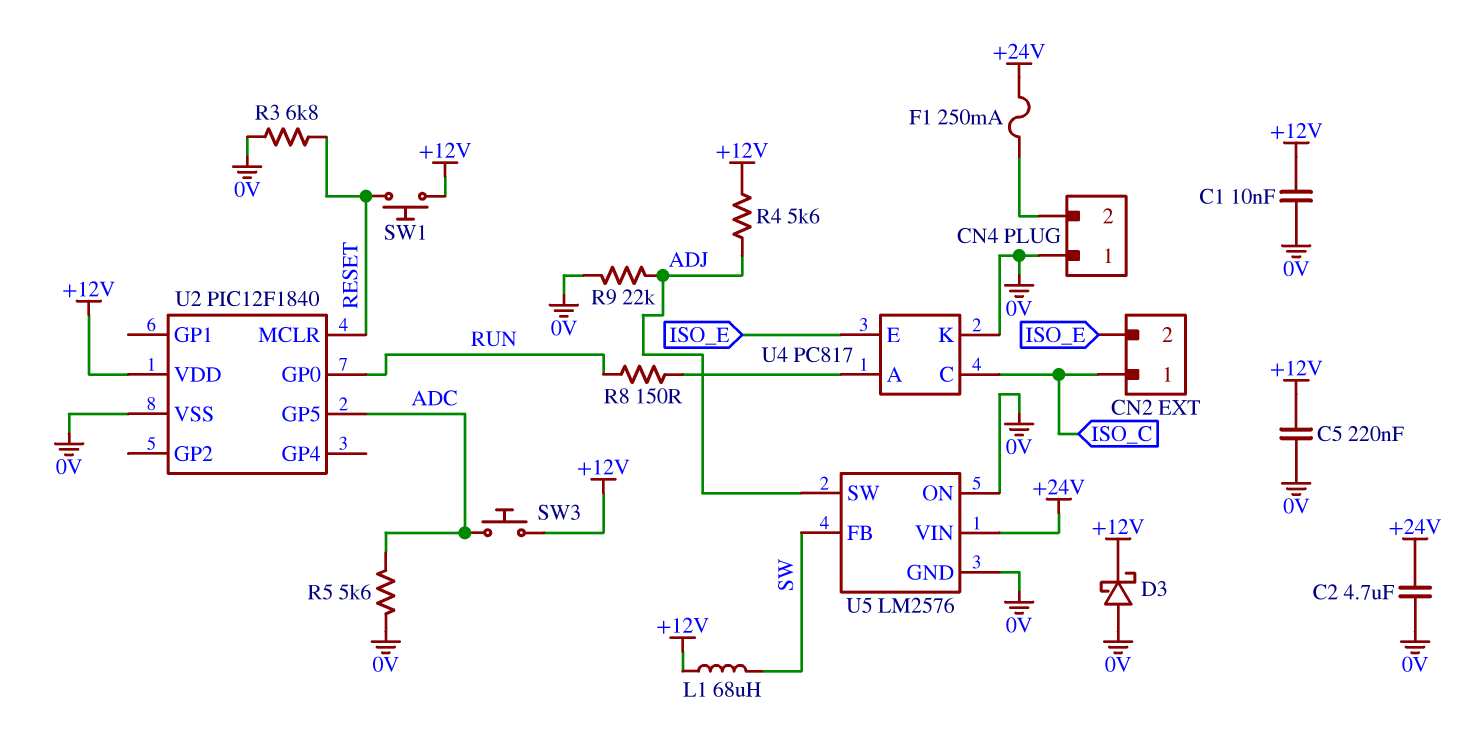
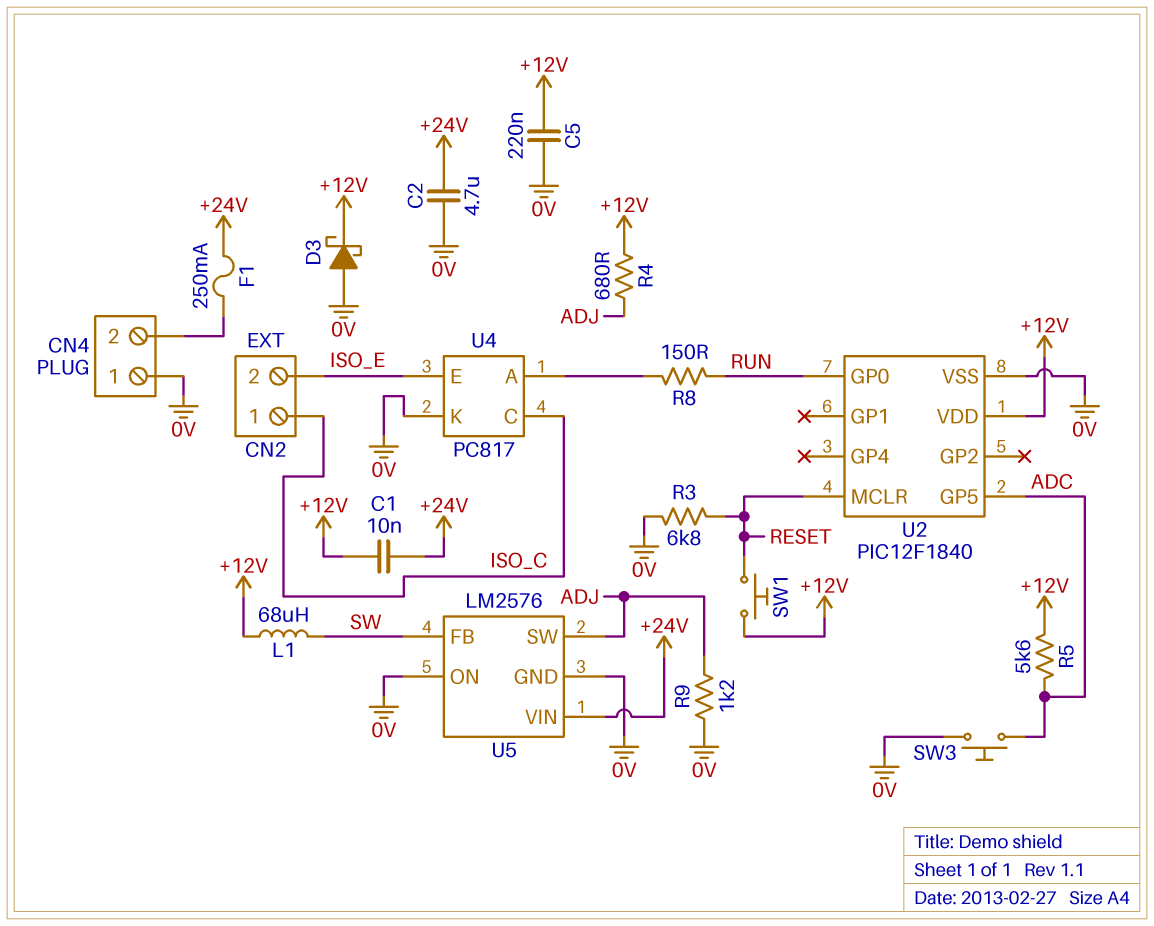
C1: 10nF (+12V, 0V) -> 10nF (+12V, +24V)
R4: 5.6k (+12V, ADJ) -> 680 (+12V, ADJ)
R5: 5.6k (0V, ADC) -> 5.6k (+12V, ADC)
R9: 22k (0V, ADJ) -> 1.2k (0V, ADJ)
SW3: button (+12V, ADC) -> button (0V, ADC)

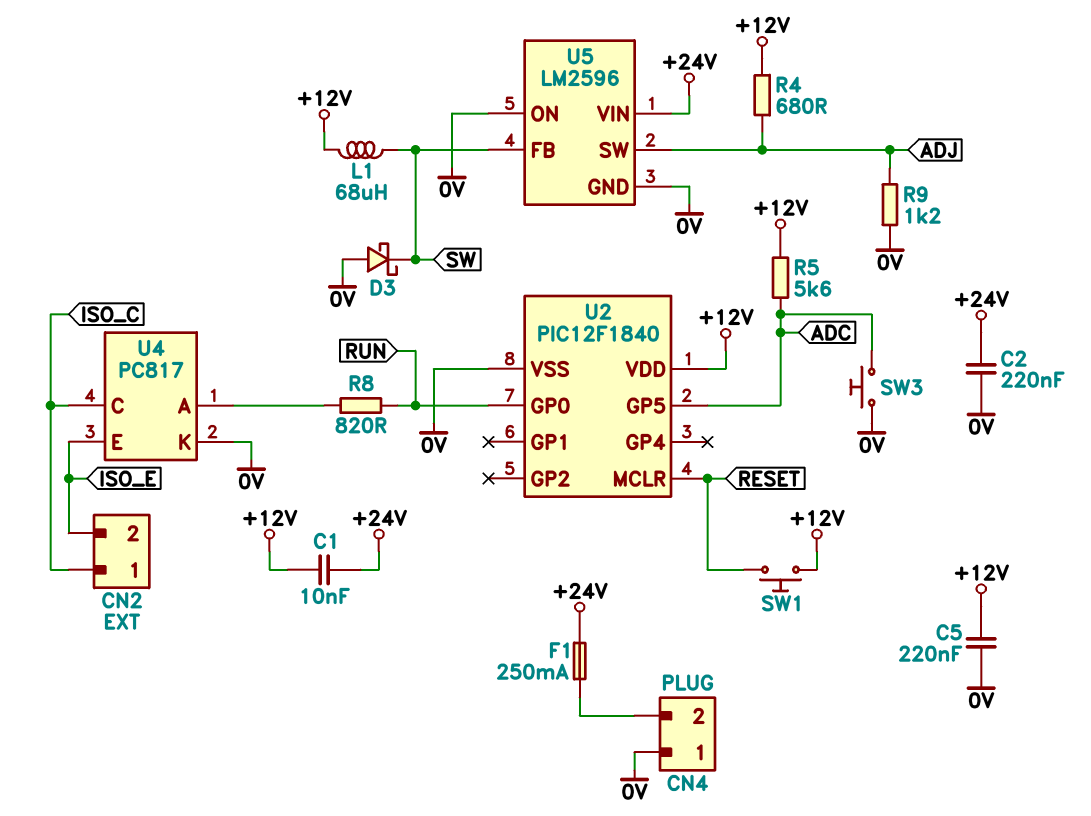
C2: 4.7uF (+24V, 0V) -> 220nF (+24V, 0V)
D3: schottky (A 0V, K +12V) -> schottky (A 0V, K SW)
R3: 6.8k (0V, RESET) -> none
R8: 150 (RUN, U4/A) -> 820 (RUN, U4/A)
U5: LM2576 -> LM2596

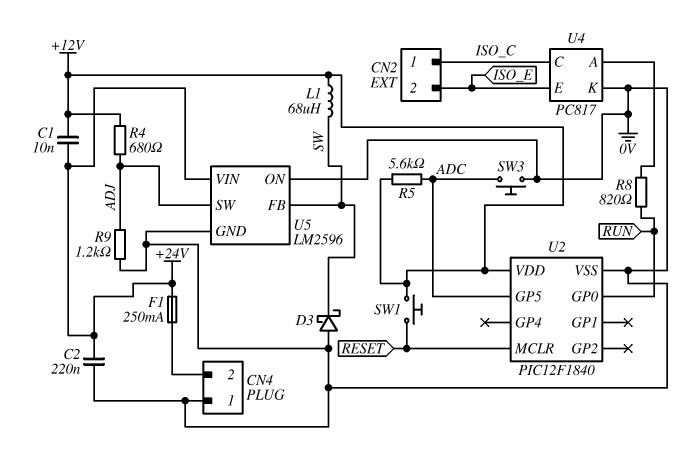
C5: 220nF (+12V, 0V) -> none

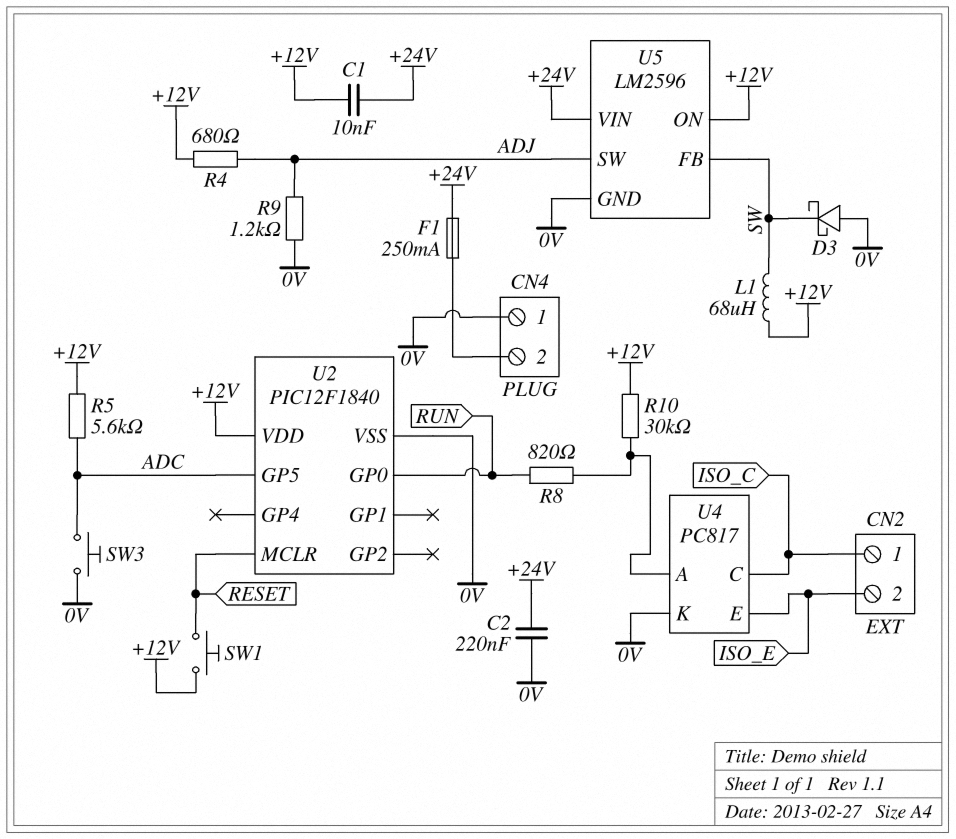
R10: none -> 30k (+12V, U4/A)
U5 pin ON: 0V -> +12V

